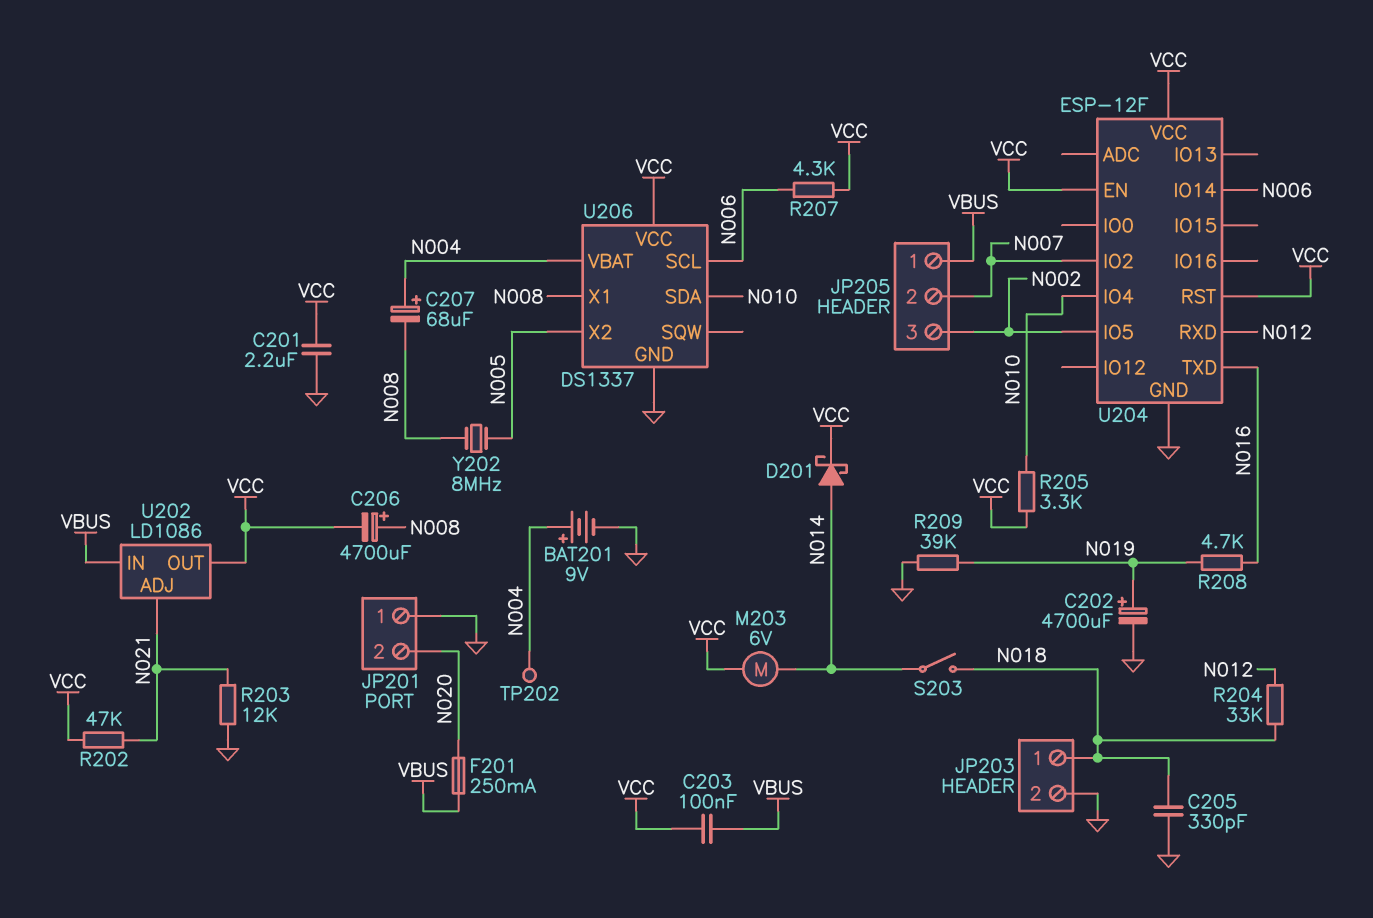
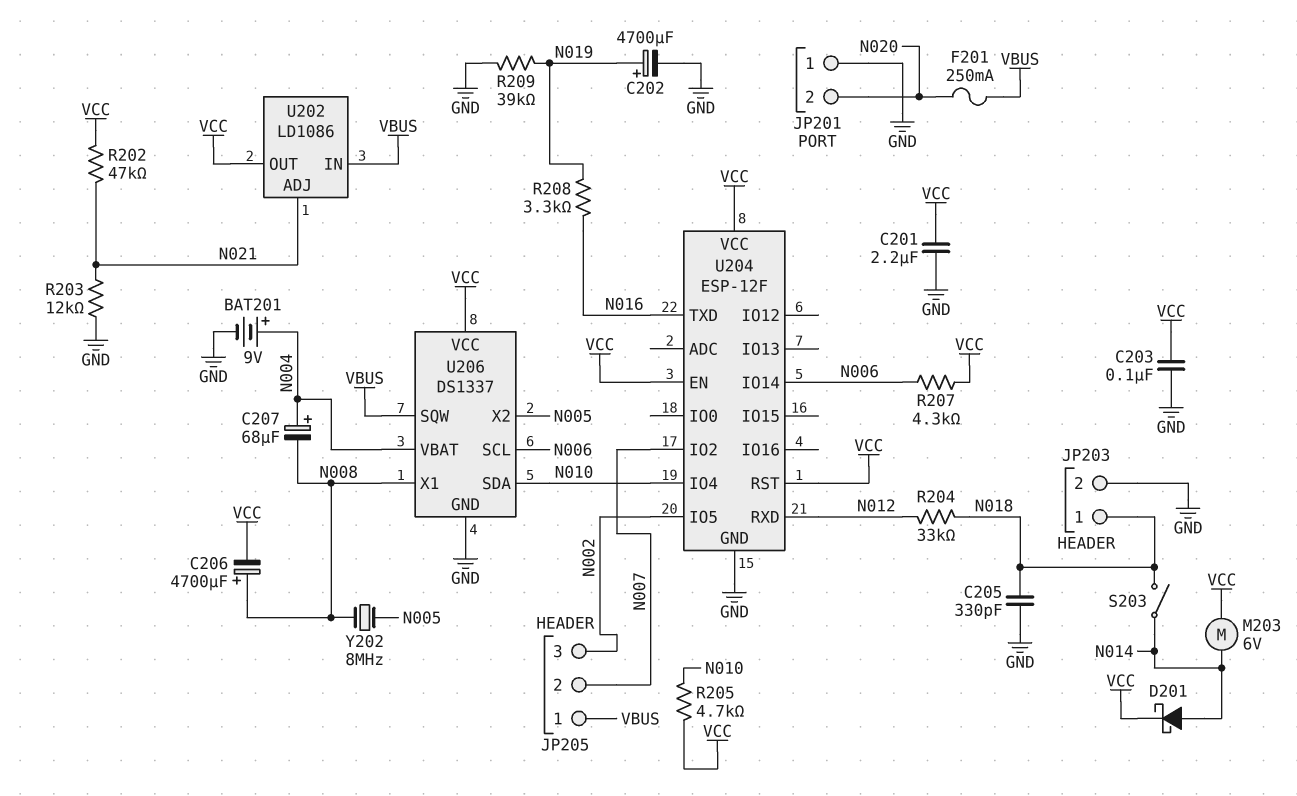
C203: 100nF (VBUS, VCC) -> 100nF (GND, VCC)
R205: 3.3k (N010, VCC) -> 4.7k (N010, VCC)
R208: 4.7k (N016, N019) -> 3.3k (N016, N019)
TP202: test point (N004) -> none
U206 pin SQW: none -> VBUS

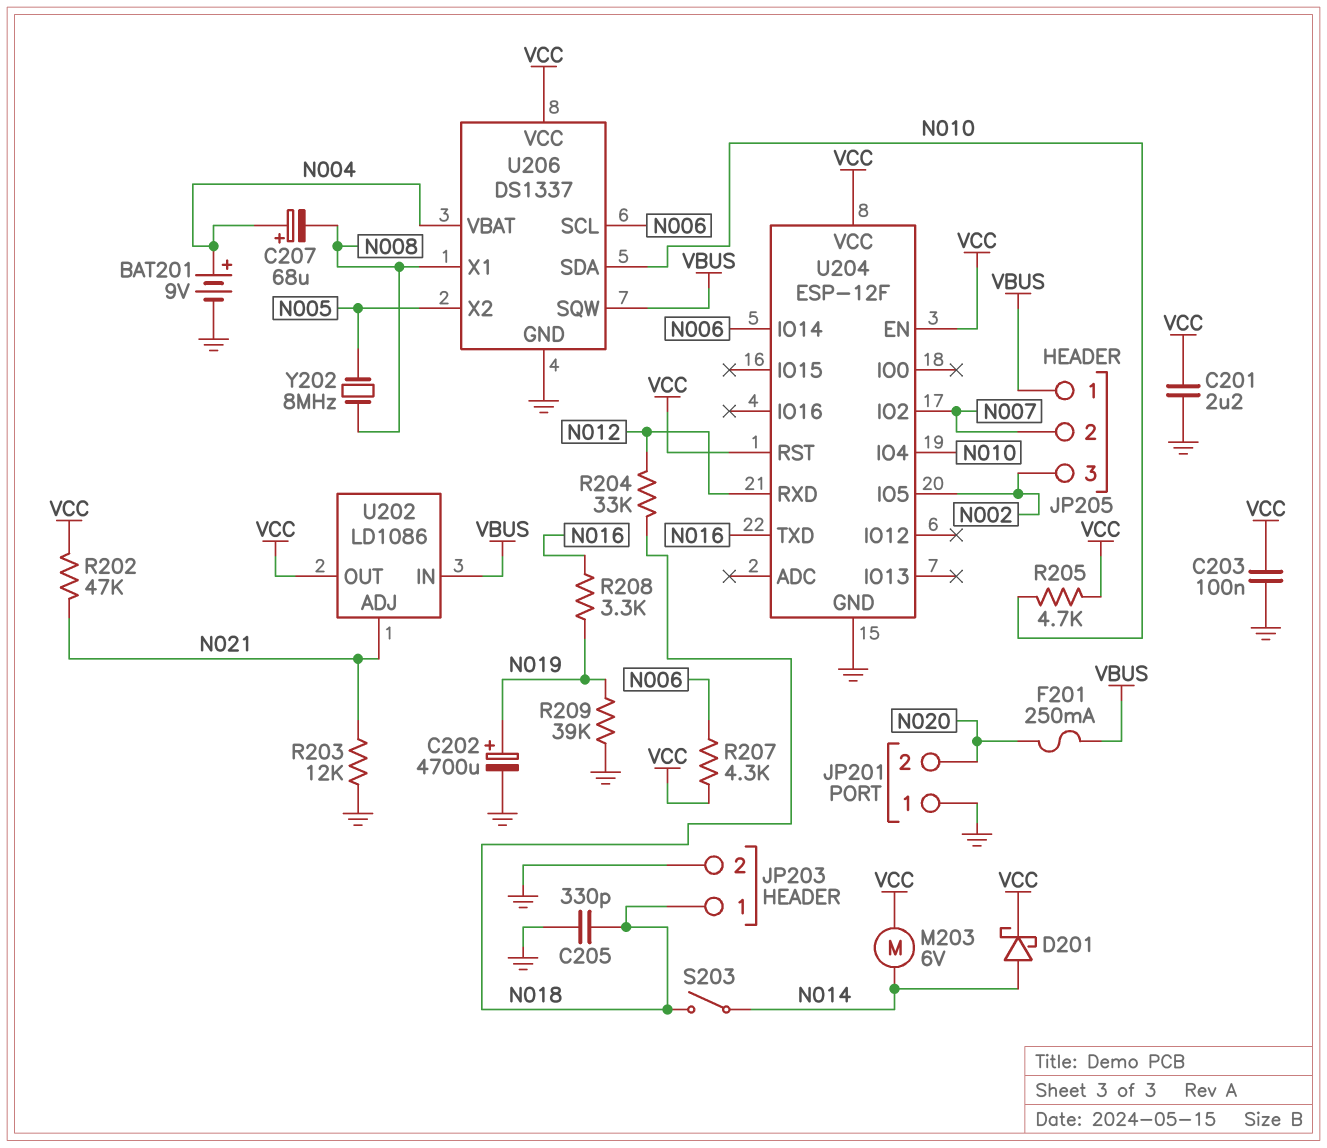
C206: 4700uF (plus N008, minus VCC) -> none

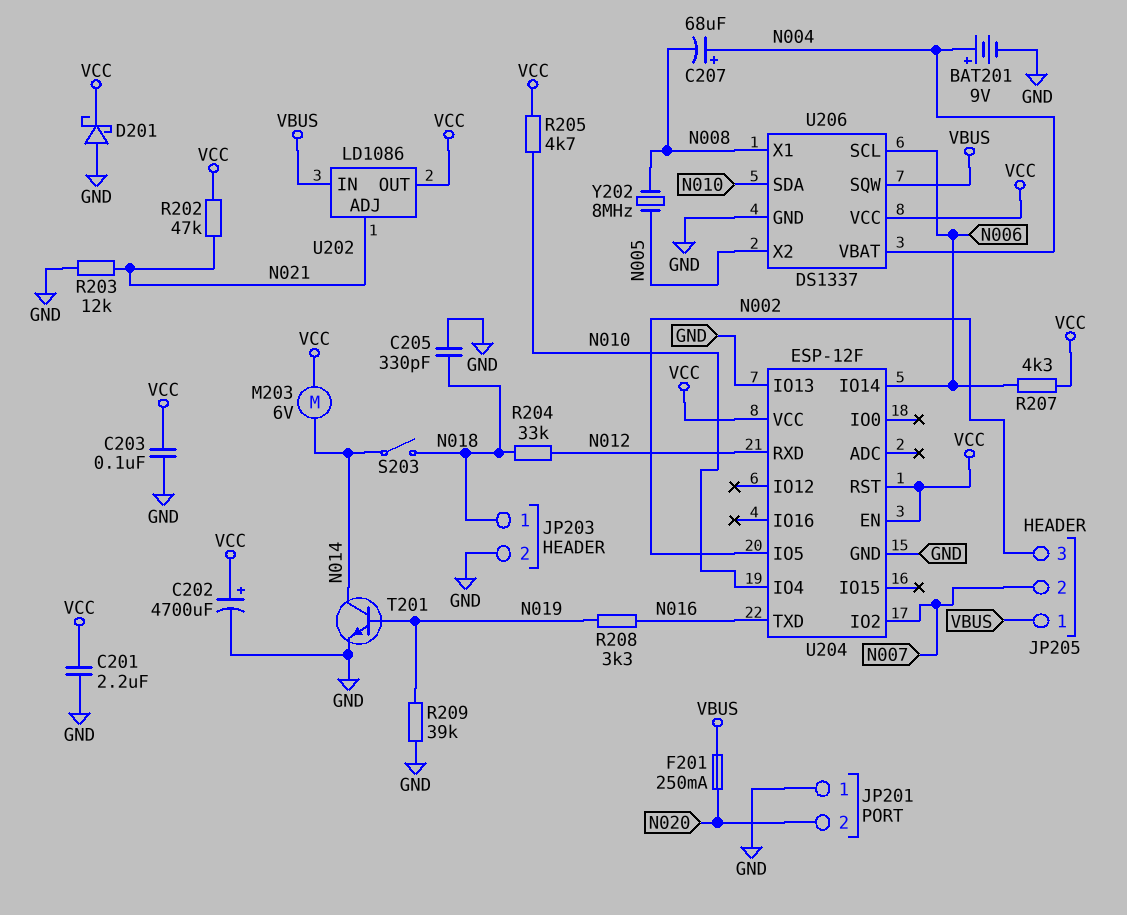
C202: 4700uF (plus N019, minus GND) -> 4700uF (plus VCC, minus GND)
D201: schottky (A N014, K VCC) -> schottky (A GND, K VCC)
T201: none -> NPN (B N019, C N014, E GND)
U204 pin IO13: none -> GND

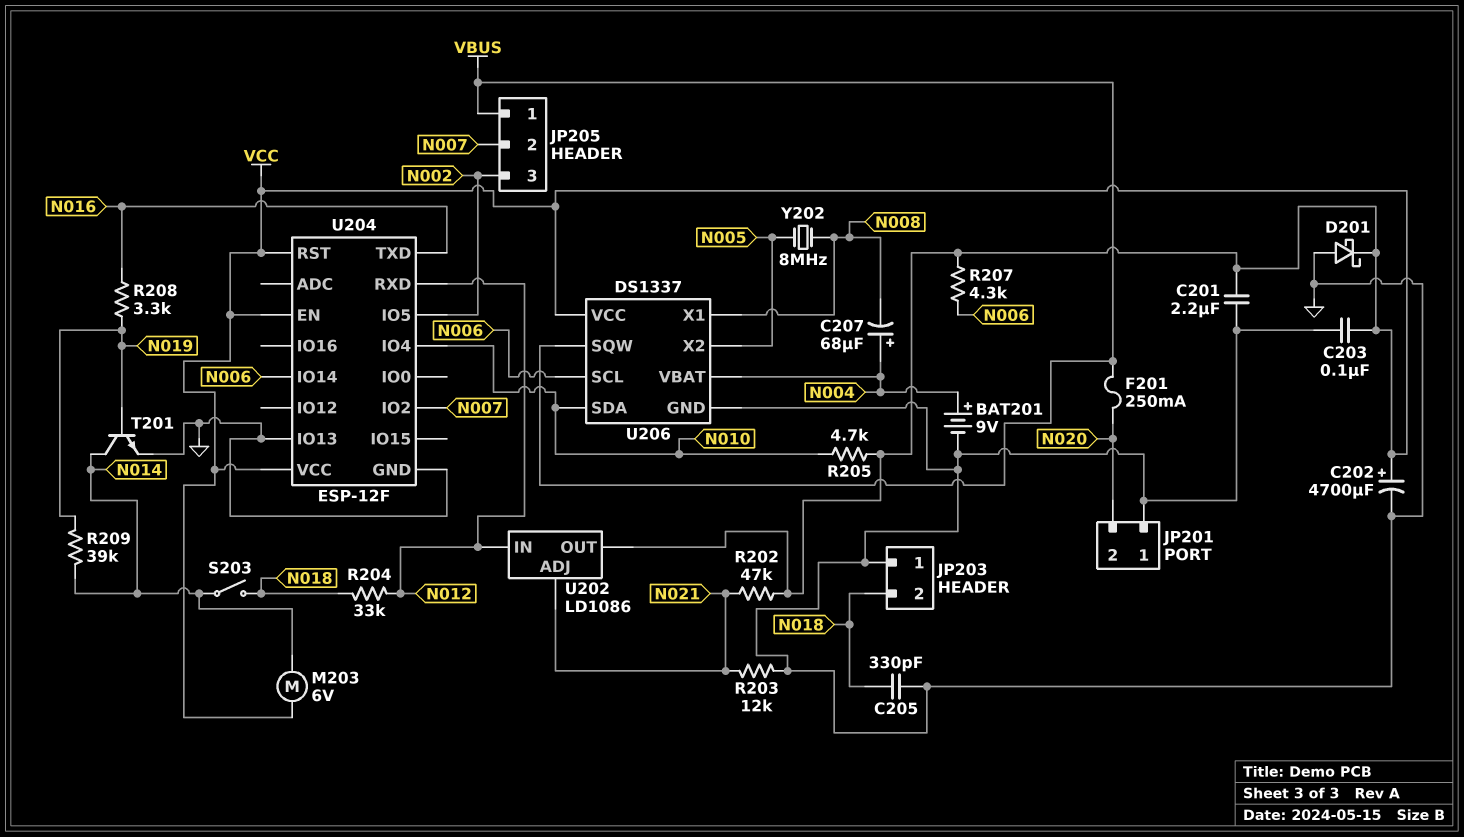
JP203 pin 1: N018 -> GND
JP203 pin 2: GND -> N018
R209: 39k (GND, N019) -> 39k (N014, N019)
U202 pin IN: VBUS -> N012

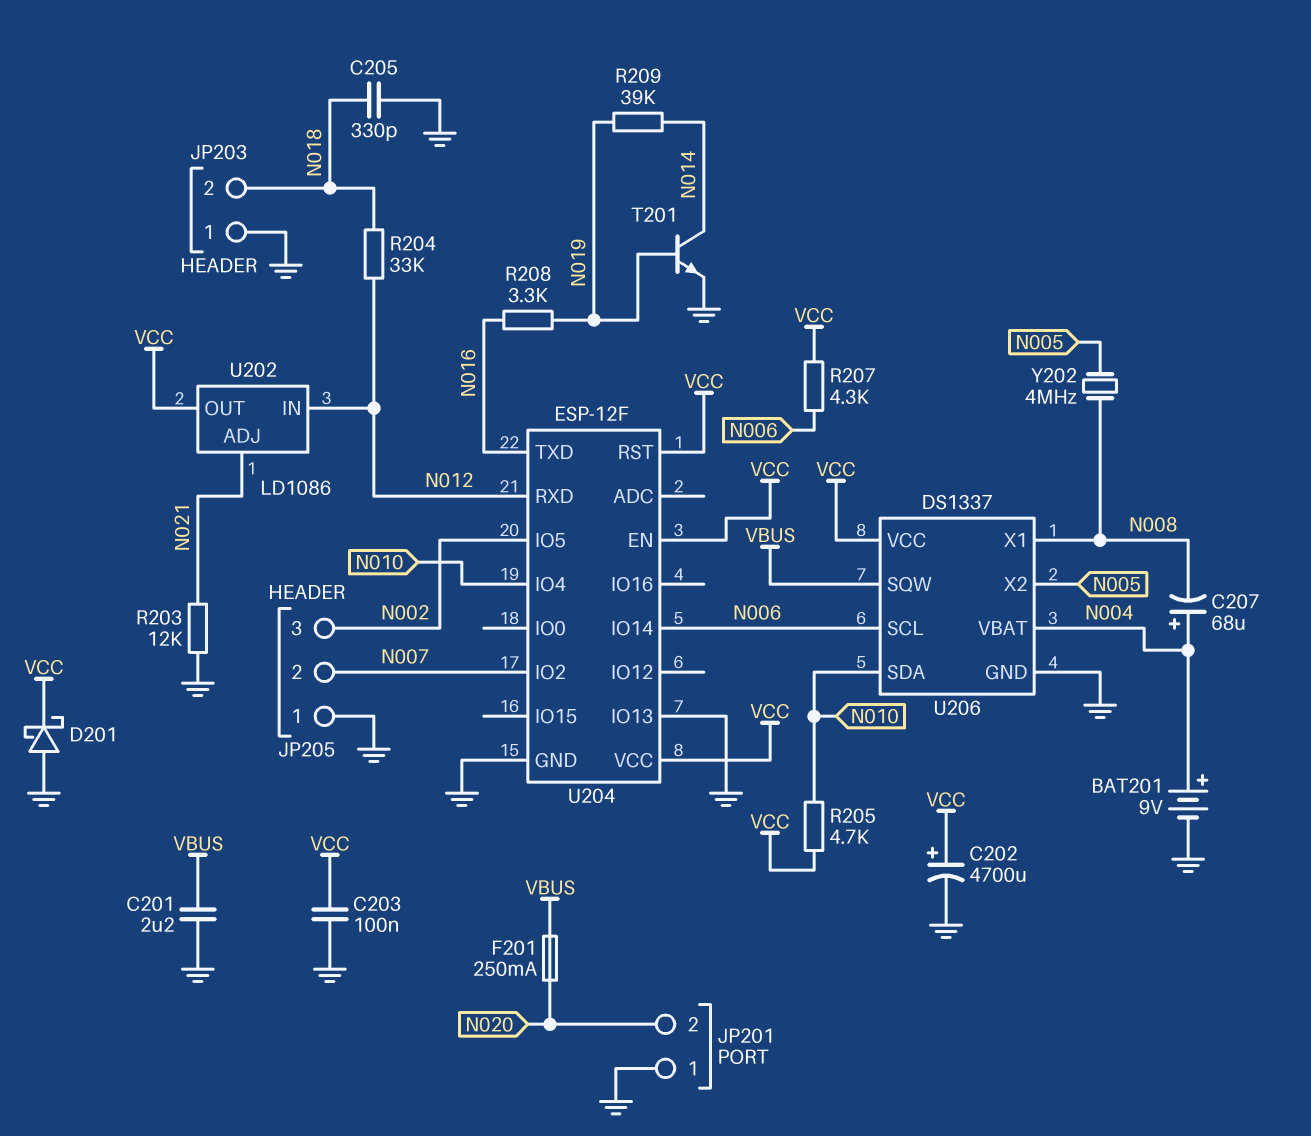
C201: 2.2uF (GND, VCC) -> 2.2uF (GND, VBUS)
JP205 pin 1: VBUS -> GND
M203: motor 6V (N014, VCC) -> none
R202: 47k (N021, VCC) -> none
S203: switch (N014, N018) -> none
Y202: 8MHz (N005, N008) -> 4MHz (N005, N008)

